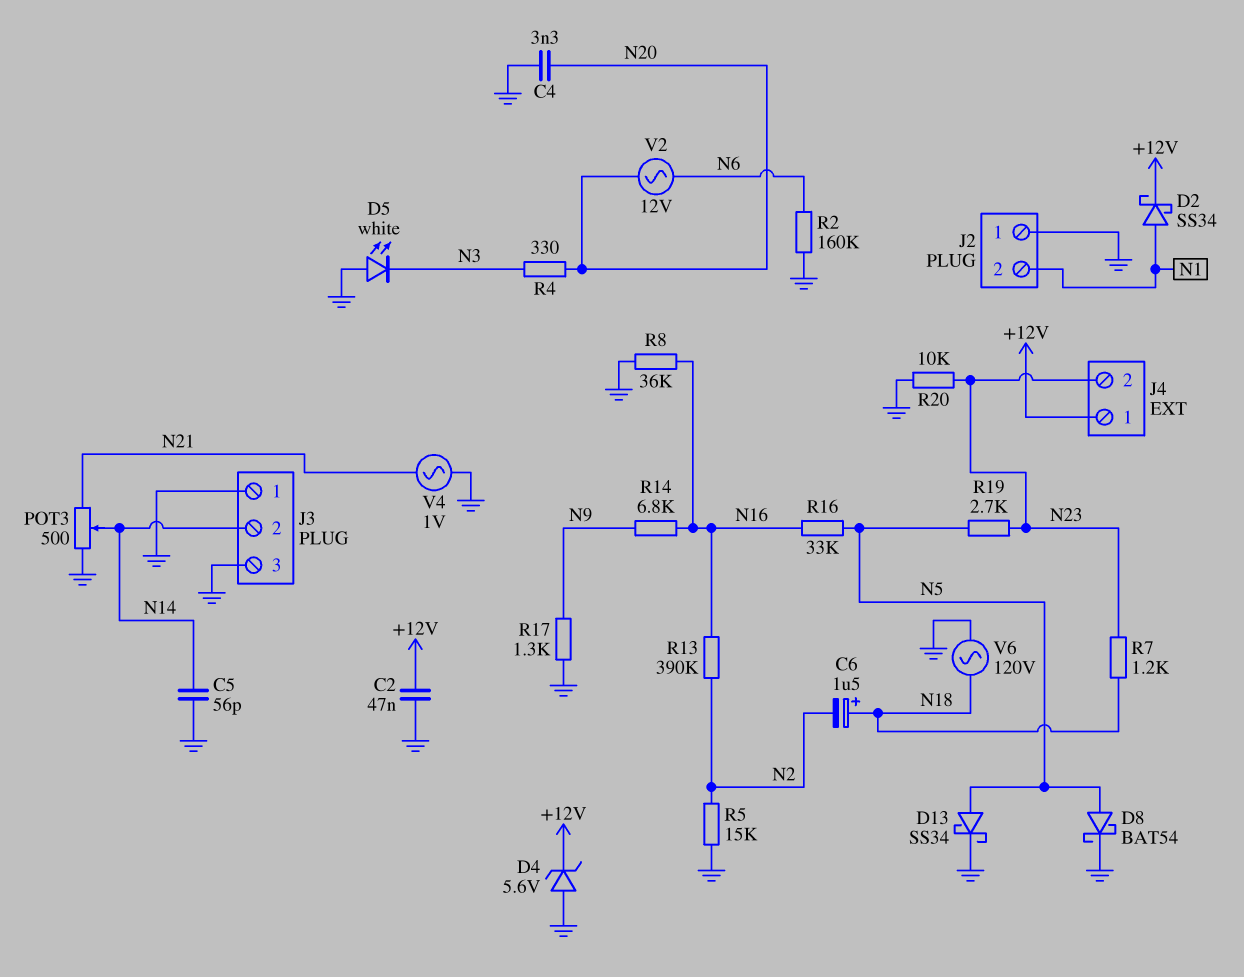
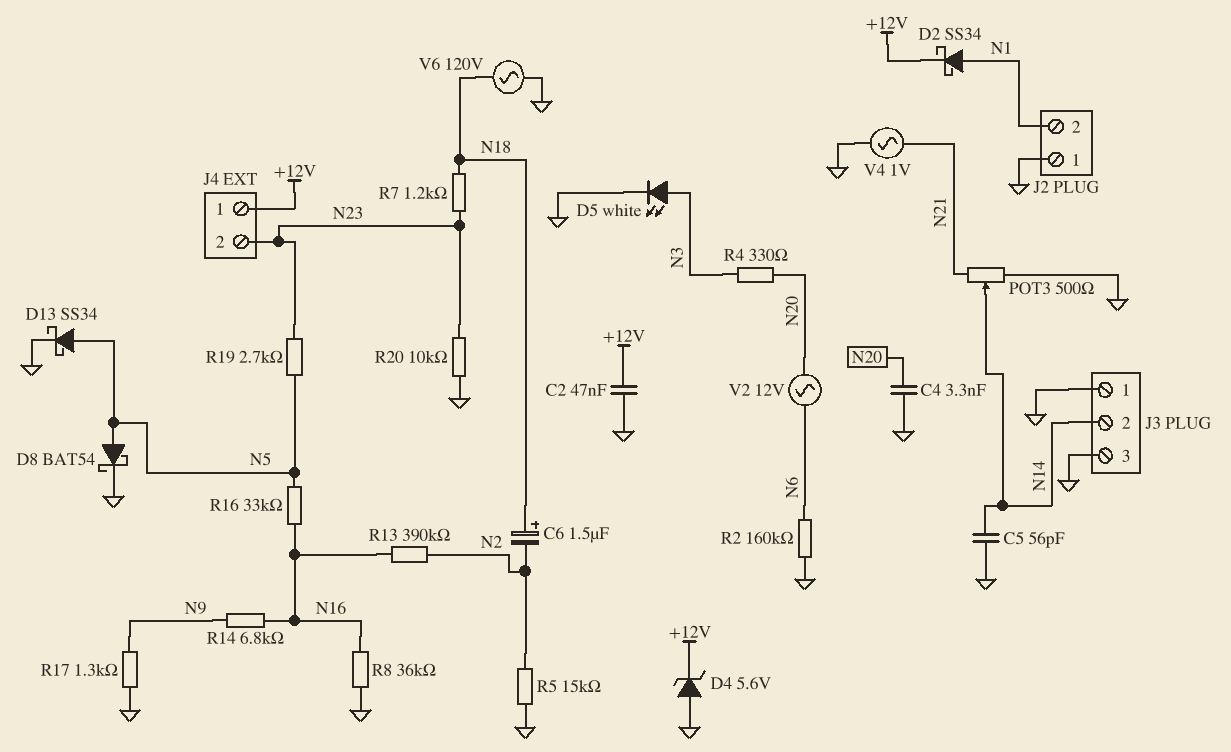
D5: LED white (A GND, K N3) -> LED white (A N3, K GND)

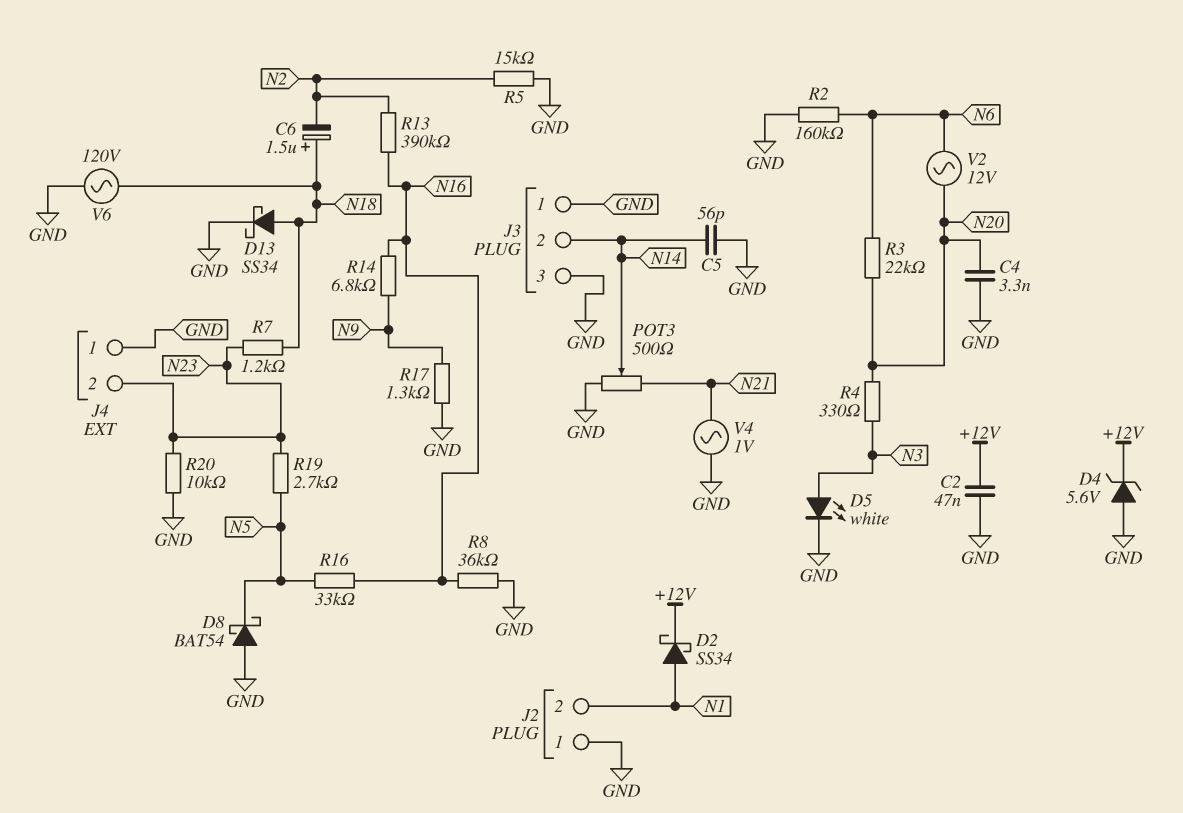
D8: schottky BAT54 (A N5, K GND) -> schottky BAT54 (A GND, K N5)
D13: schottky SS34 (A N5, K GND) -> schottky SS34 (A N18, K GND)
J4 pin 1: +12V -> GND
R3: none -> 22k (N6, N20)

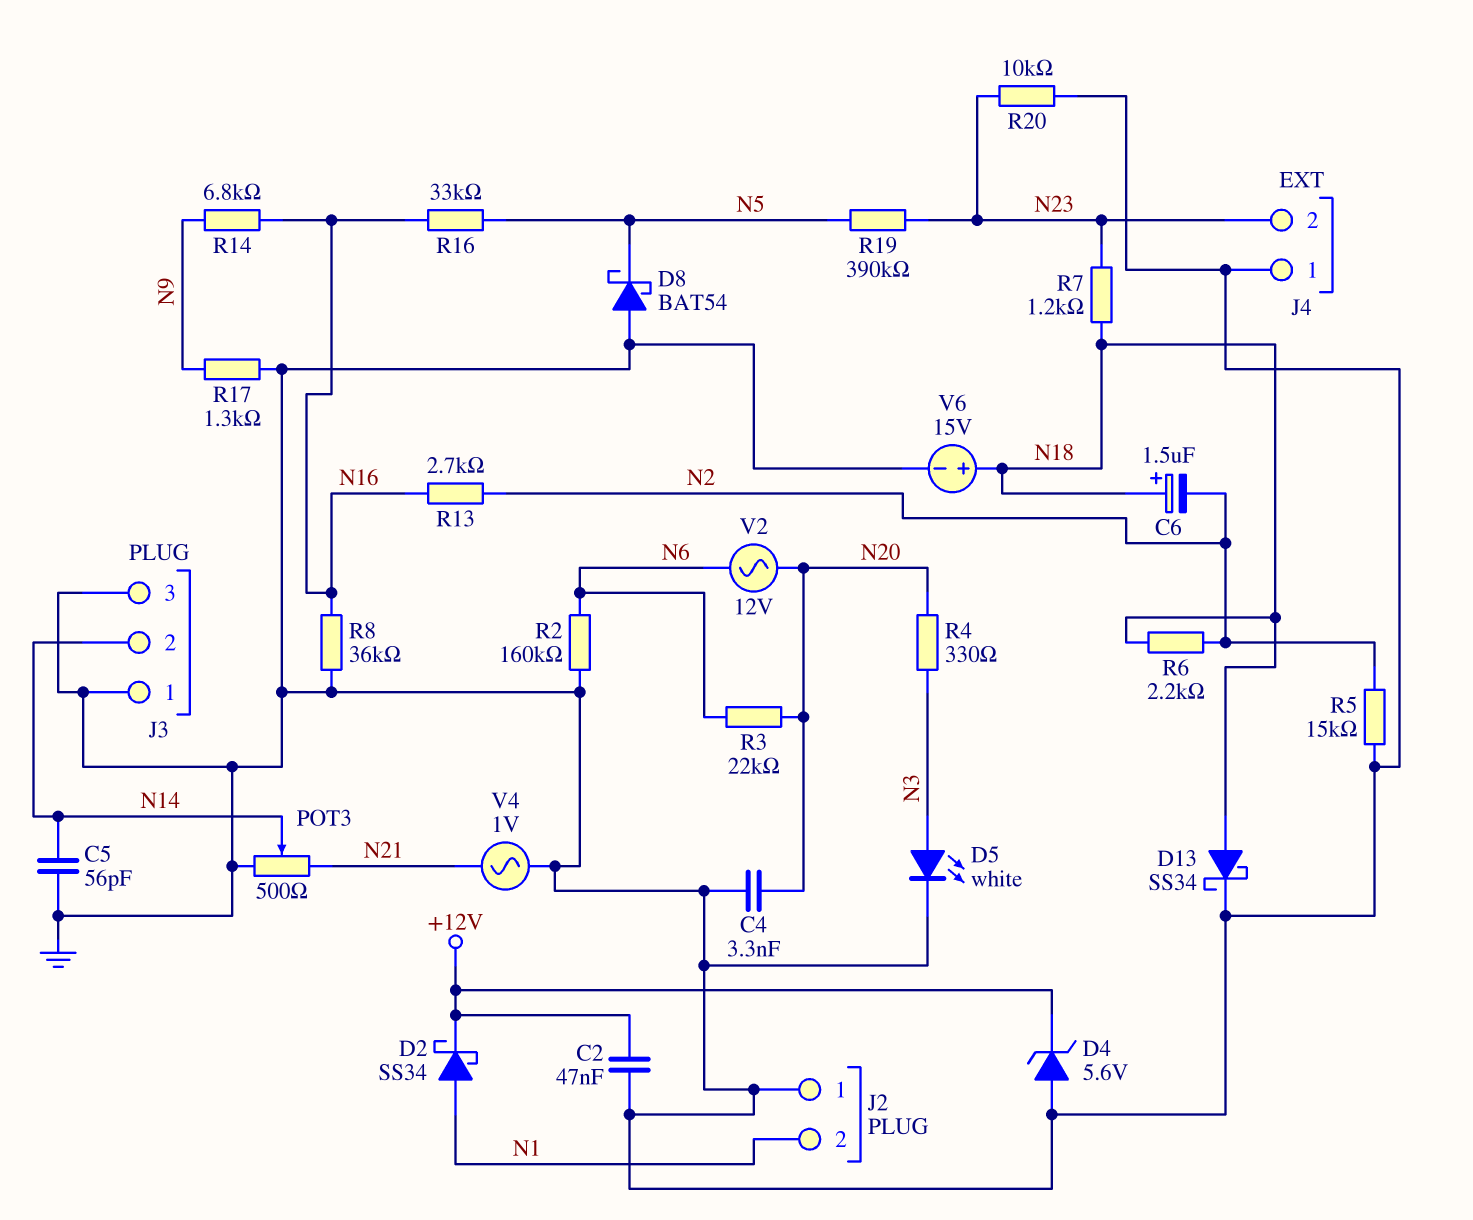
R6: none -> 2.2k (N2, N18)
R13: 390k (N2, N16) -> 2.7k (N2, N16)
R19: 2.7k (N5, N23) -> 390k (N5, N23)
V6: AC 120V (GND, N18) -> 15V (plus N18, minus GND)

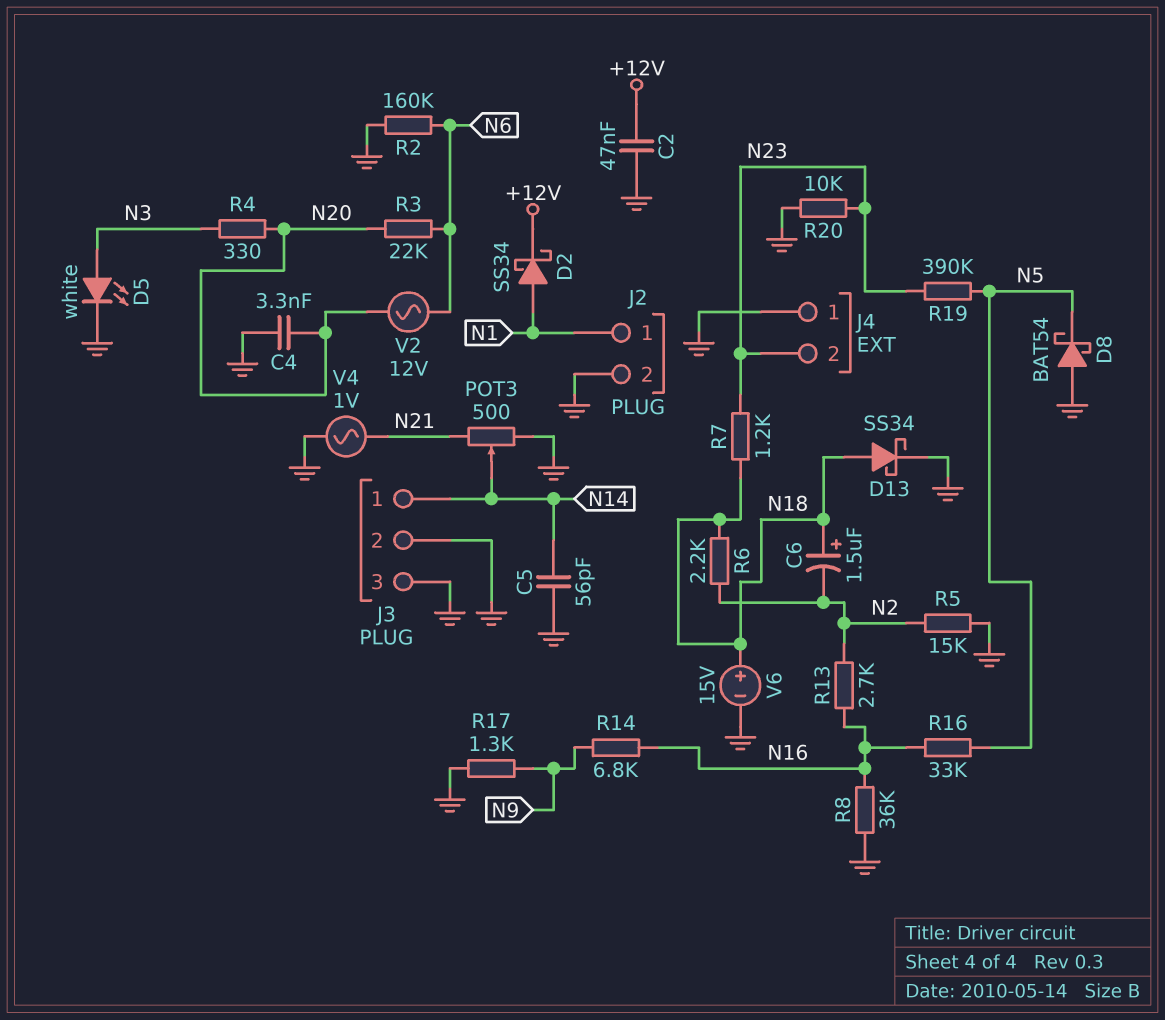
D4: zener 5.6V (A GND, K +12V) -> none
J2 pin 1: GND -> N1
J2 pin 2: N1 -> GND
J3 pin 1: GND -> N14
J3 pin 2: N14 -> GND

